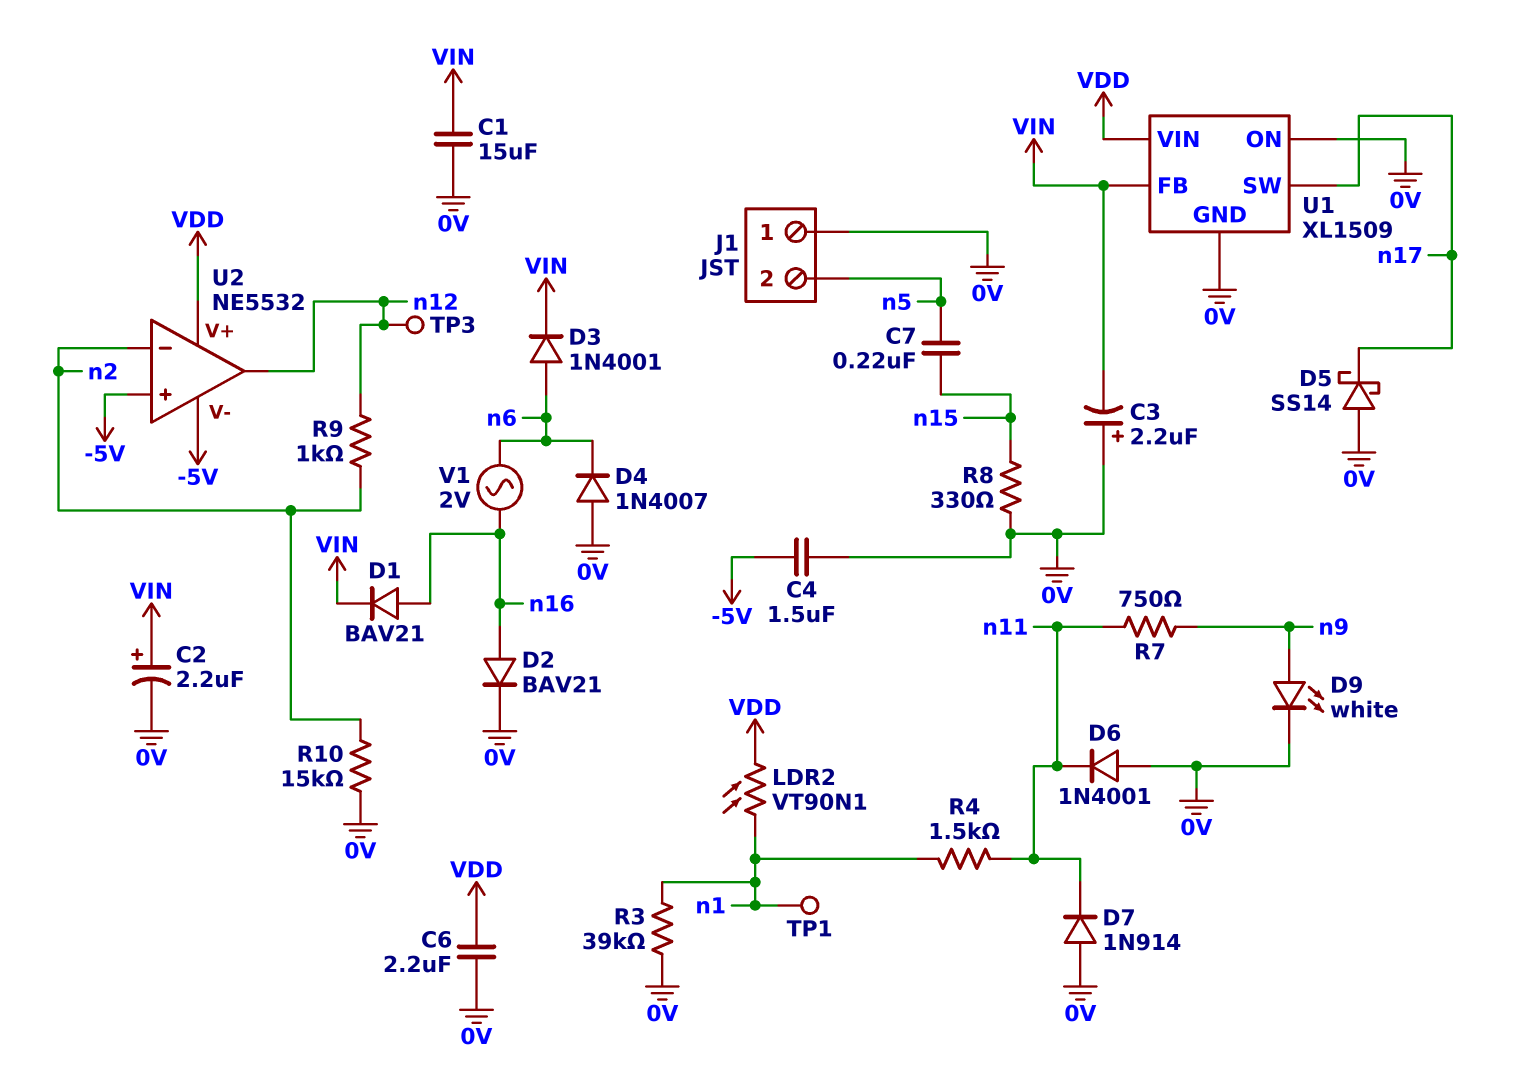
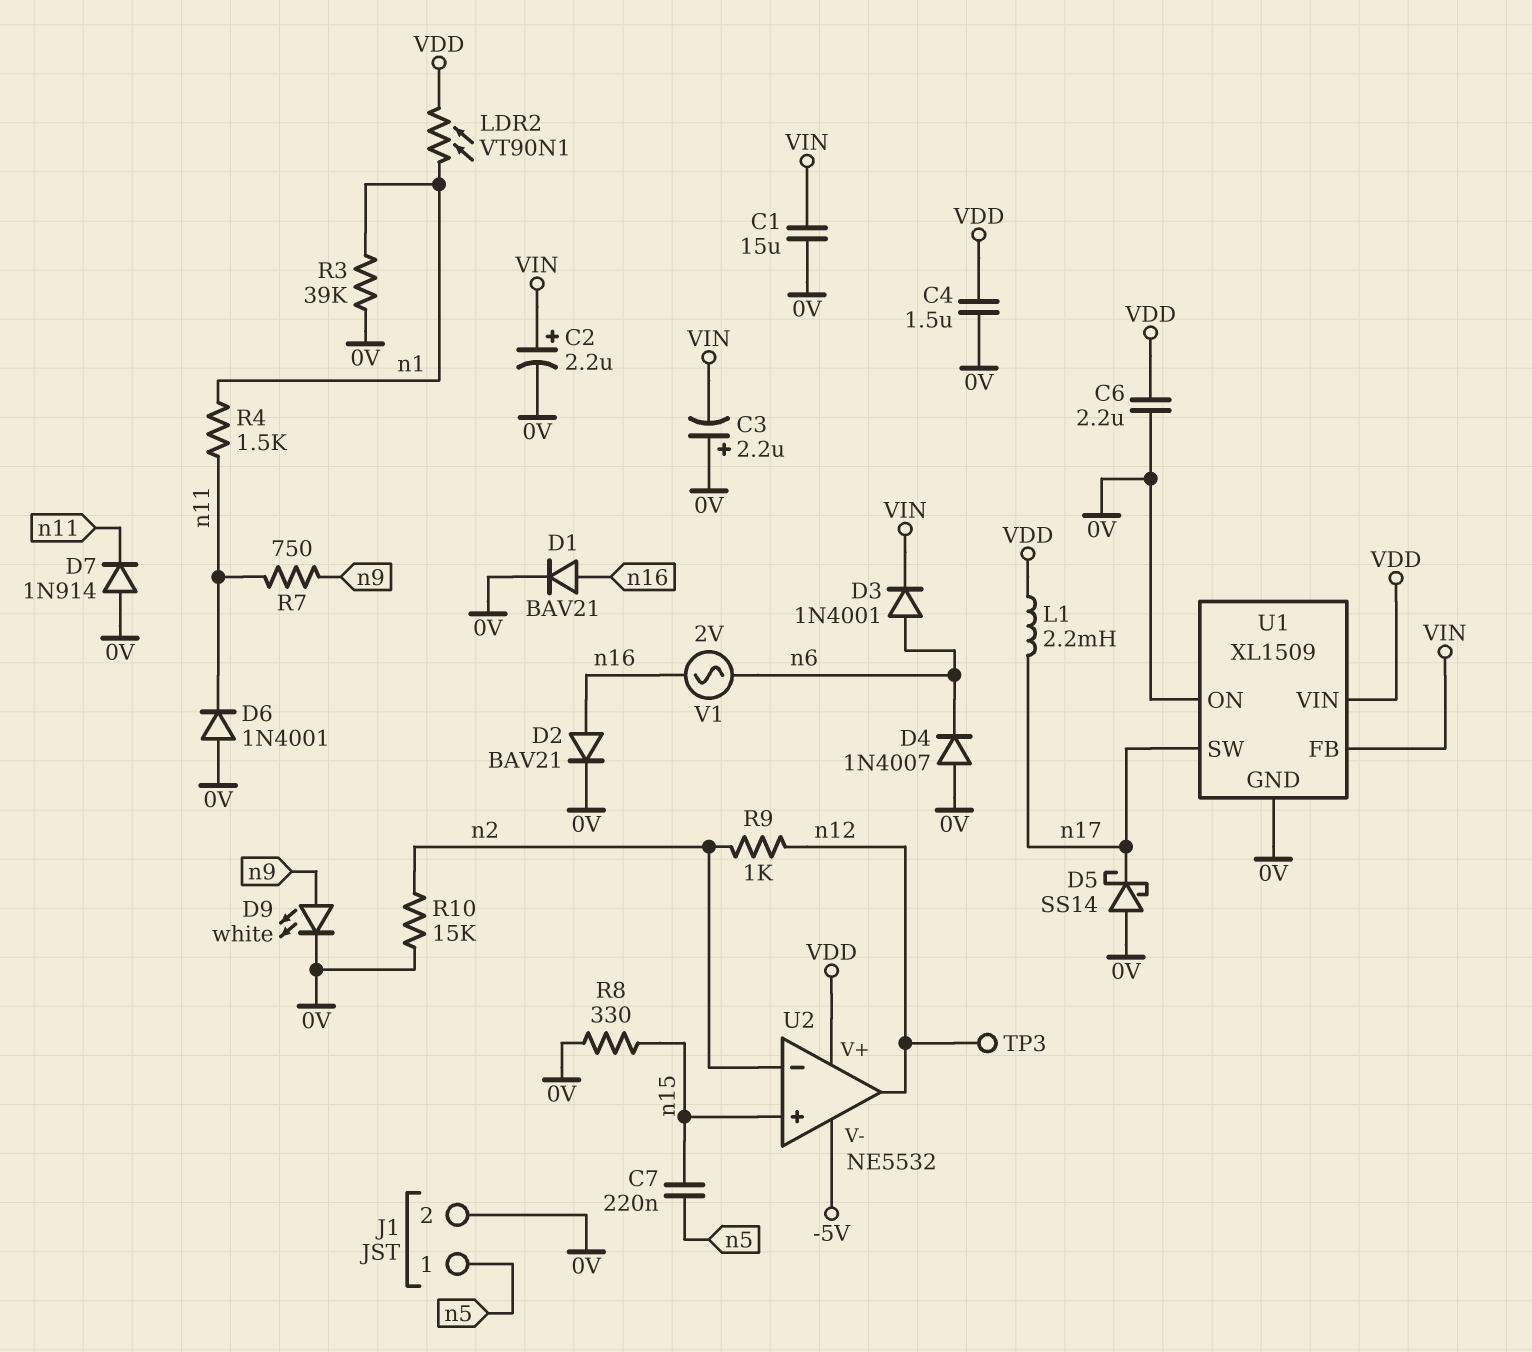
C4: 1.5uF (-5V, 0V) -> 1.5uF (0V, VDD)
D1: diode BAV21 (A n16, K VIN) -> diode BAV21 (A n16, K 0V)
J1 pin 1: 0V -> n5
J1 pin 2: n5 -> 0V
L1: none -> 2.2mH (VDD, n17)
TP1: test point (n1) -> none
U2 pin in+: -5V -> n15

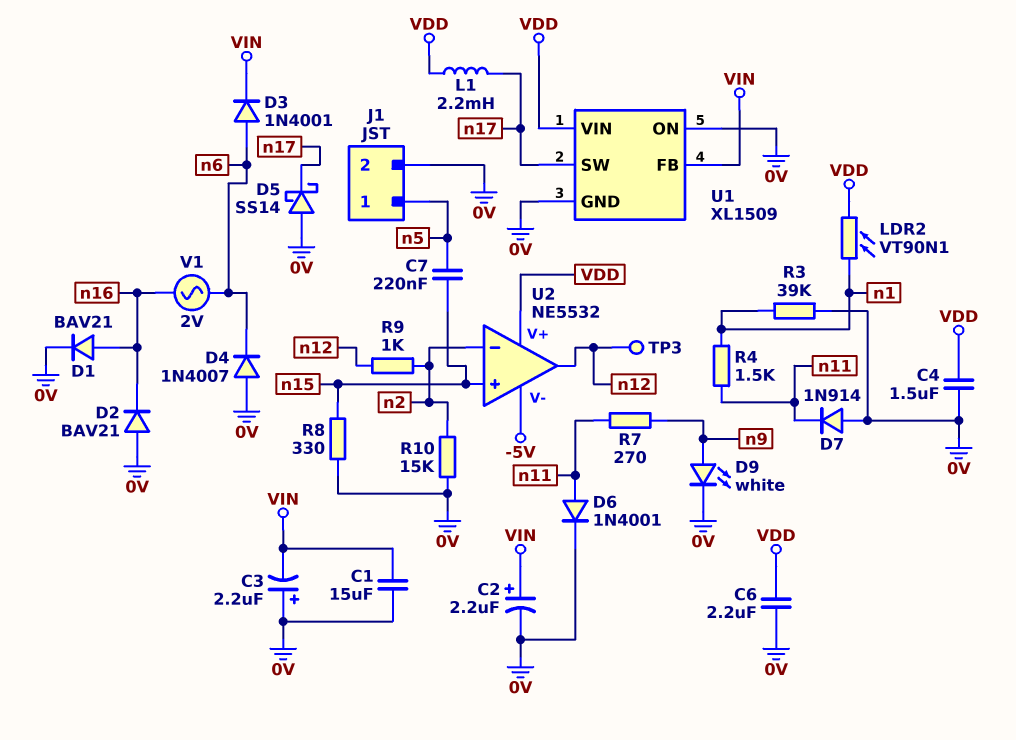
D2: diode BAV21 (A n16, K 0V) -> diode BAV21 (A 0V, K n16)
D6: diode 1N4001 (A 0V, K n11) -> diode 1N4001 (A n11, K 0V)
R7: 750 (n9, n11) -> 270 (n9, n11)

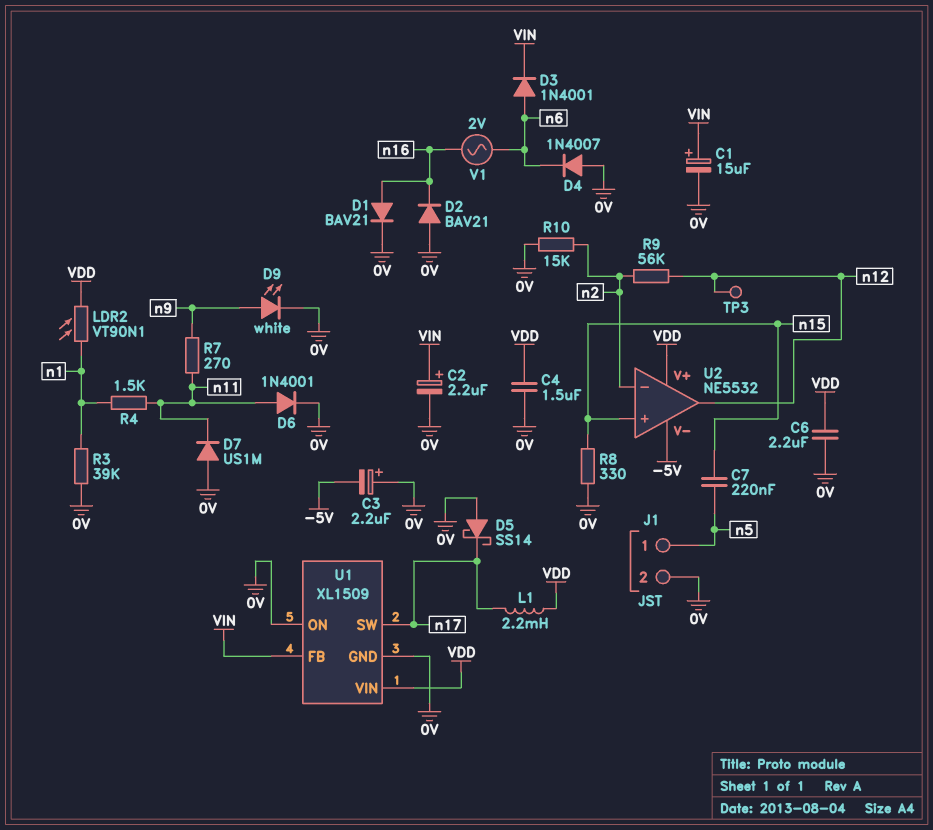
C1: 15uF (0V, VIN) -> 15uF (plus VIN, minus 0V)
C3: 2.2uF (plus 0V, minus VIN) -> 2.2uF (plus 0V, minus -5V)
D7: diode 1N914 (A 0V, K n11) -> diode US1M (A 0V, K n11)
R9: 1k (n2, n12) -> 56k (n2, n12)

